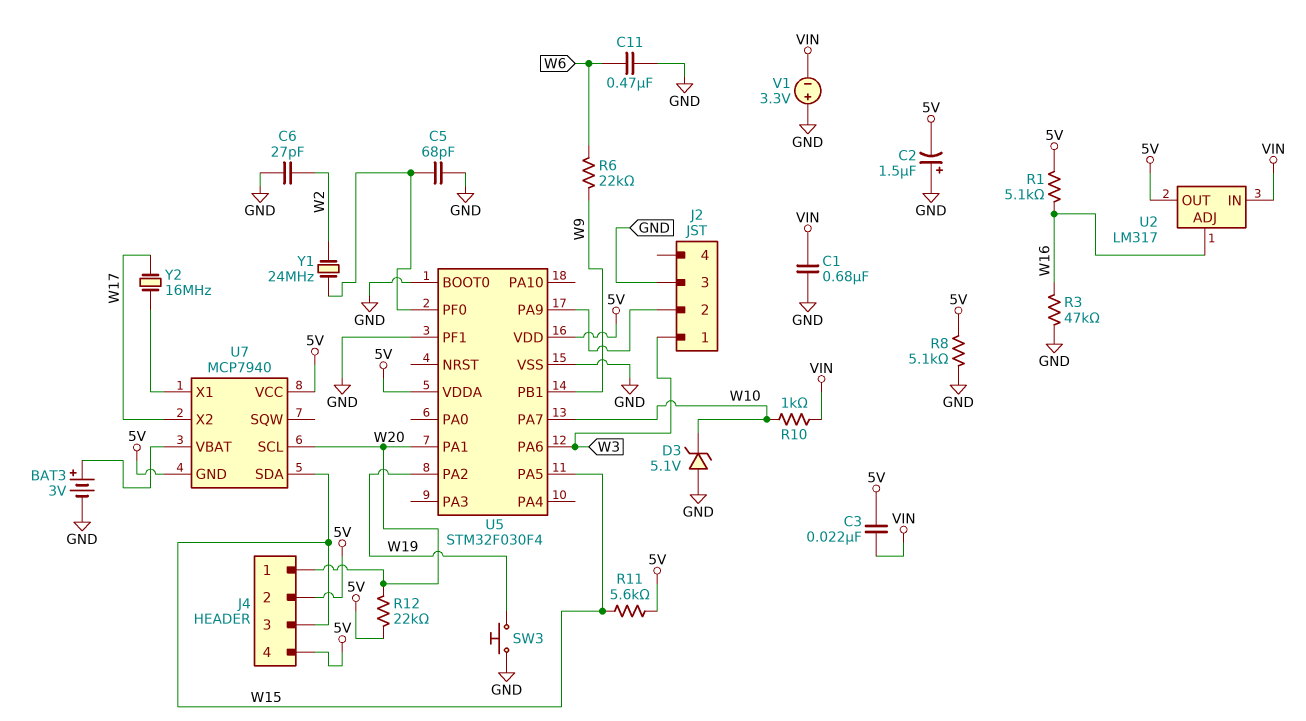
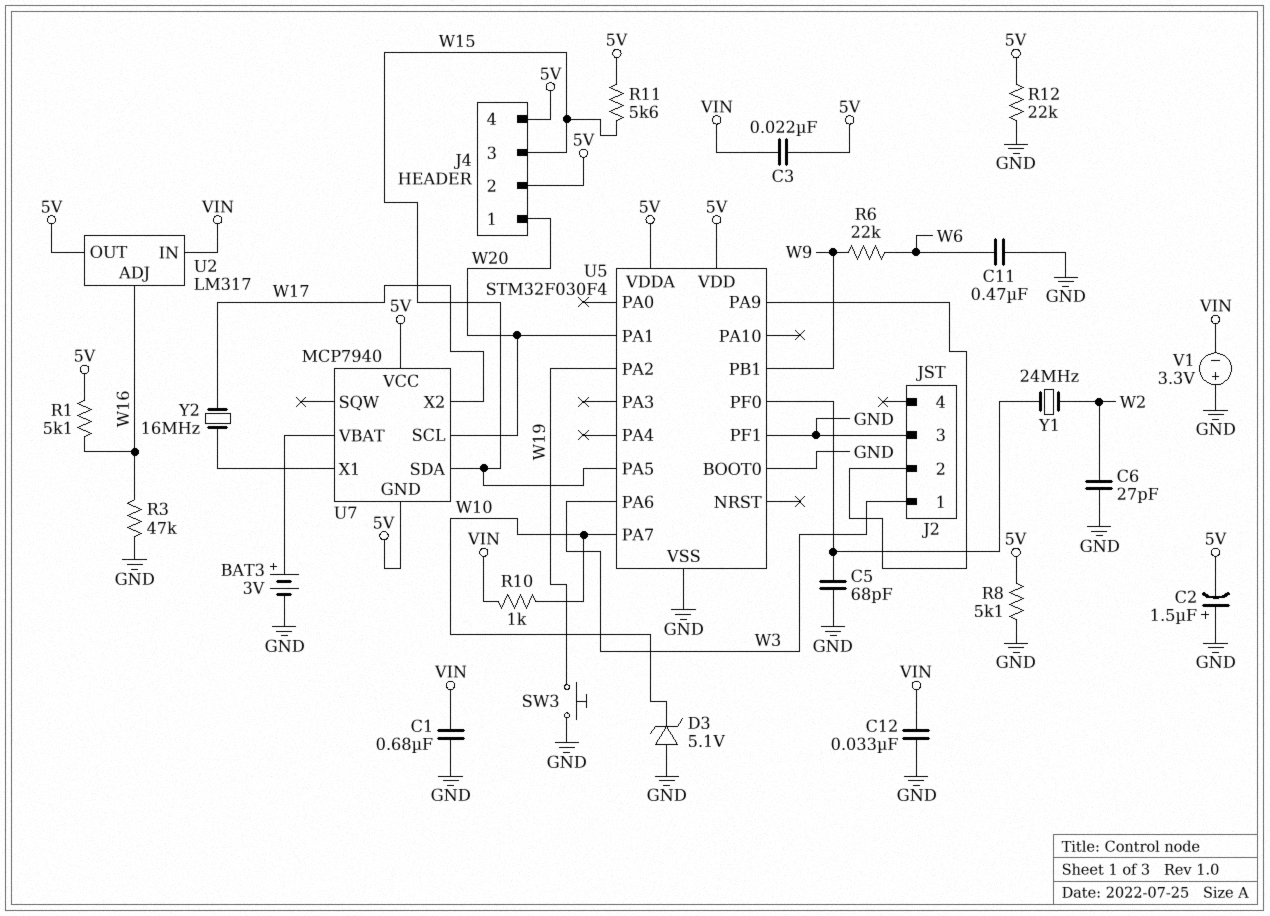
C12: none -> 33nF (GND, VIN)
R12: 22k (5V, W20) -> 22k (5V, GND)

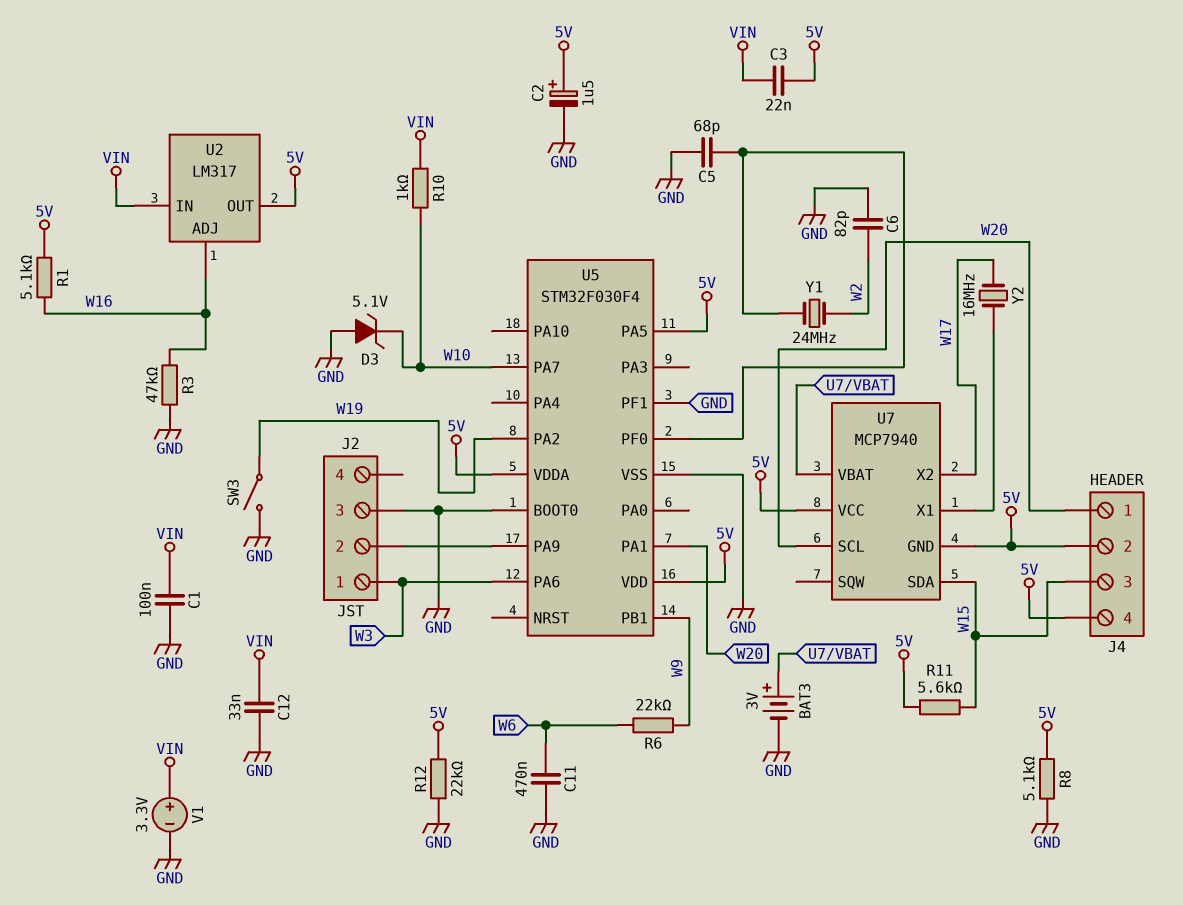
C1: 680nF (GND, VIN) -> 100nF (GND, VIN)
C2: 1.5uF (plus GND, minus 5V) -> 1.5uF (plus 5V, minus GND)
C6: 27pF (GND, W2) -> 82pF (GND, W2)
SW3: button (GND, W19) -> switch (GND, W19)
U5 pin PA5: W15 -> 5V
V1: 3.3V (plus GND, minus VIN) -> 3.3V (plus VIN, minus GND)

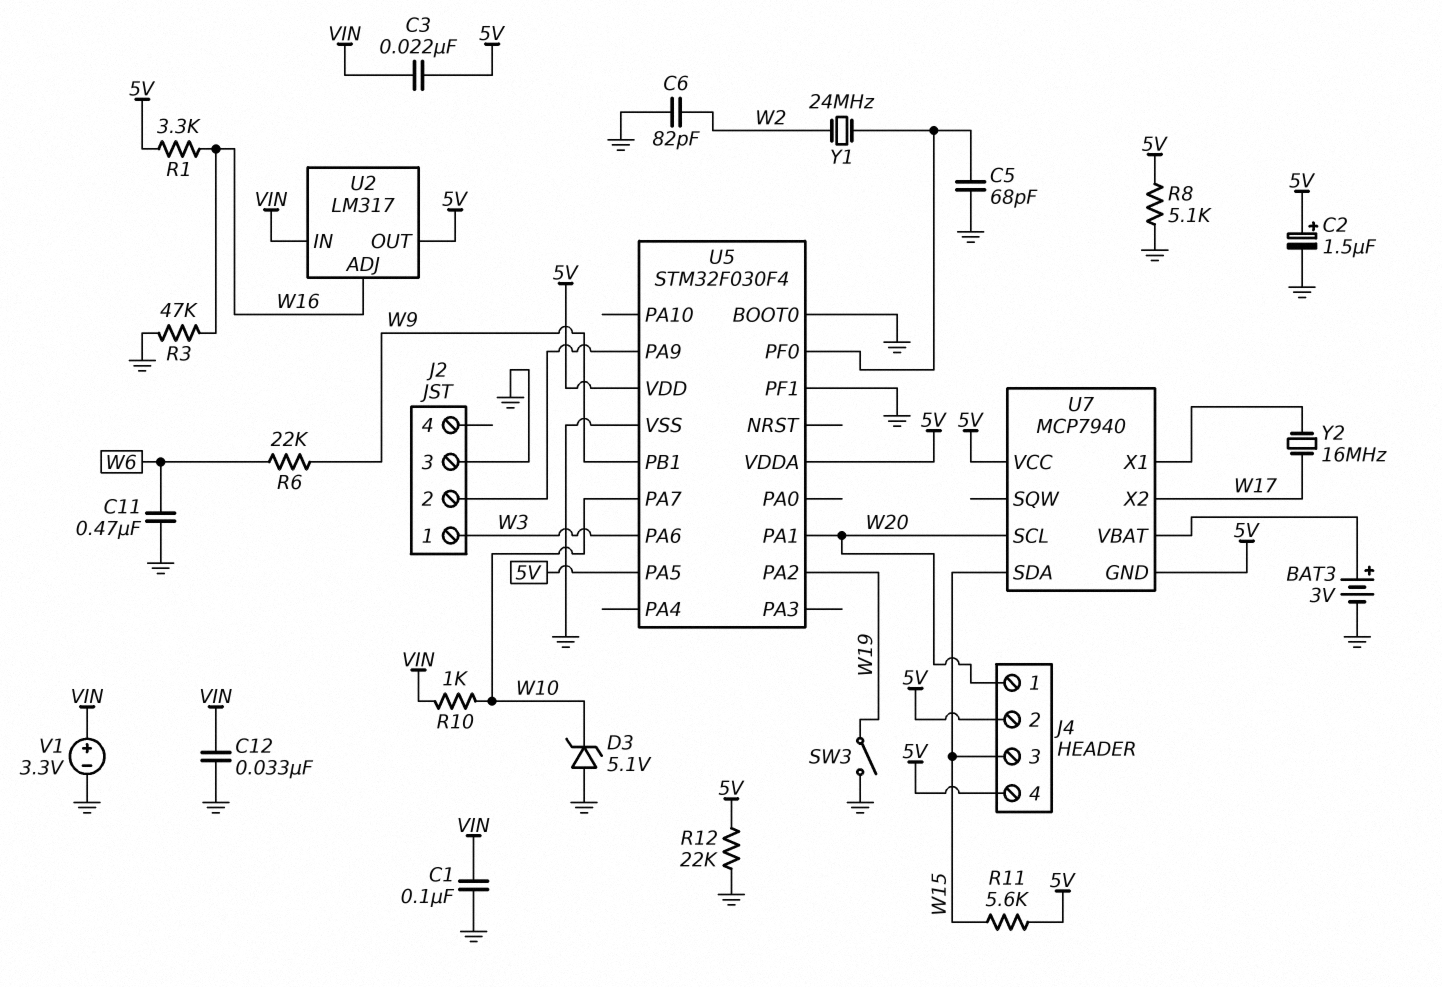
R1: 5.1k (5V, W16) -> 3.3k (5V, W16)

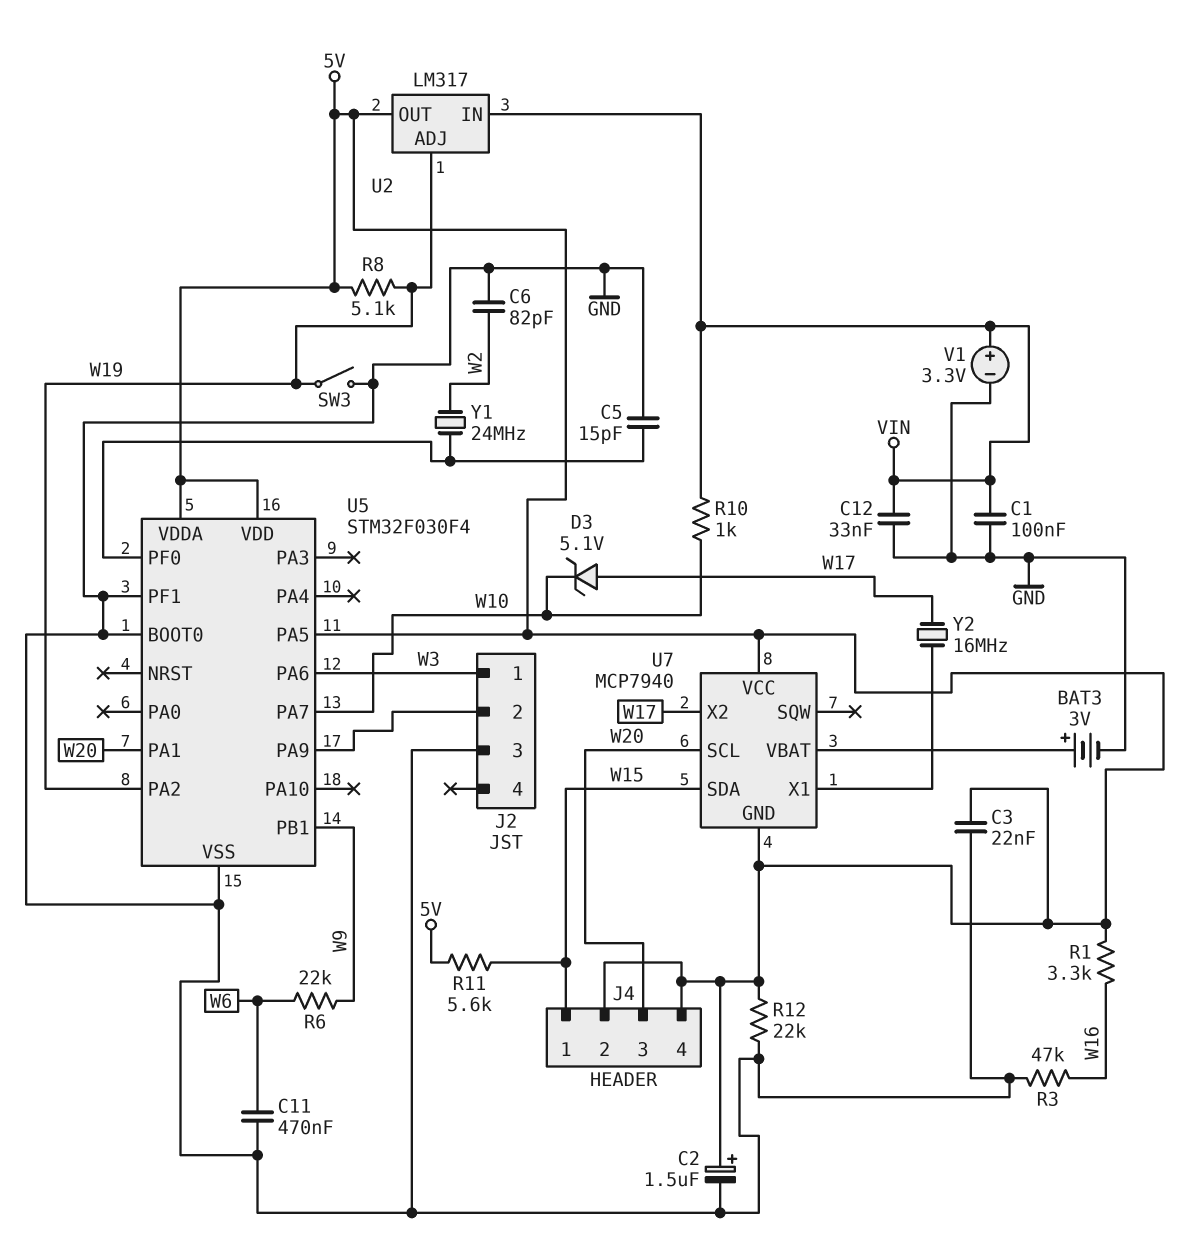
C3: 22nF (5V, VIN) -> 22nF (5V, GND)
C5: 68pF (GND, U5/PF0) -> 15pF (GND, U5/PF0)
D3: zener 5.1V (A GND, K W10) -> zener 5.1V (A W17, K W10)
J4 pin 1: W20 -> W15
J4 pin 3: W15 -> W20
R8: 5.1k (5V, GND) -> 5.1k (5V, W19)
U2 pin ADJ: W16 -> W19

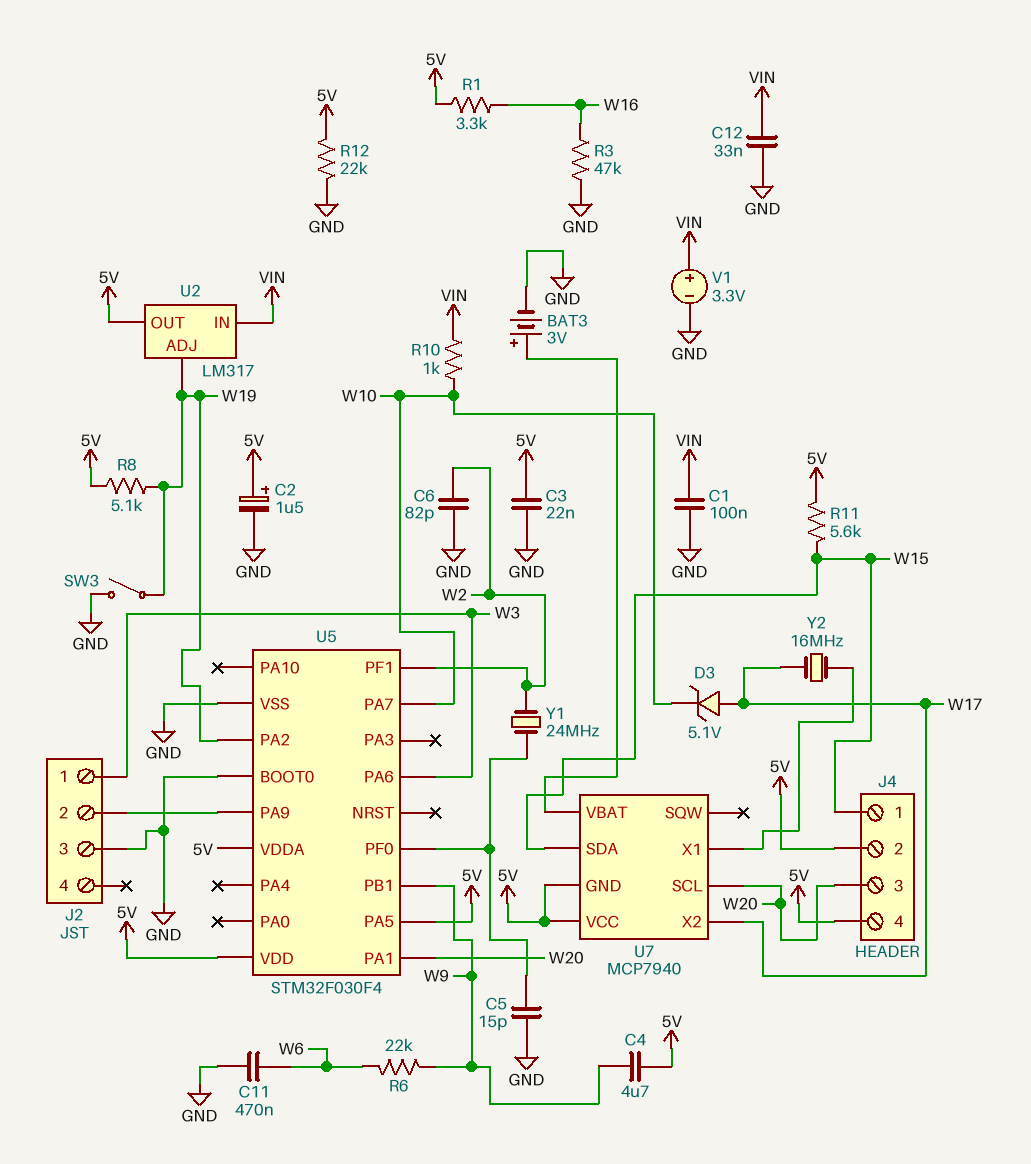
C4: none -> 4.7uF (5V, W9)
U5 pin PF1: GND -> W2

